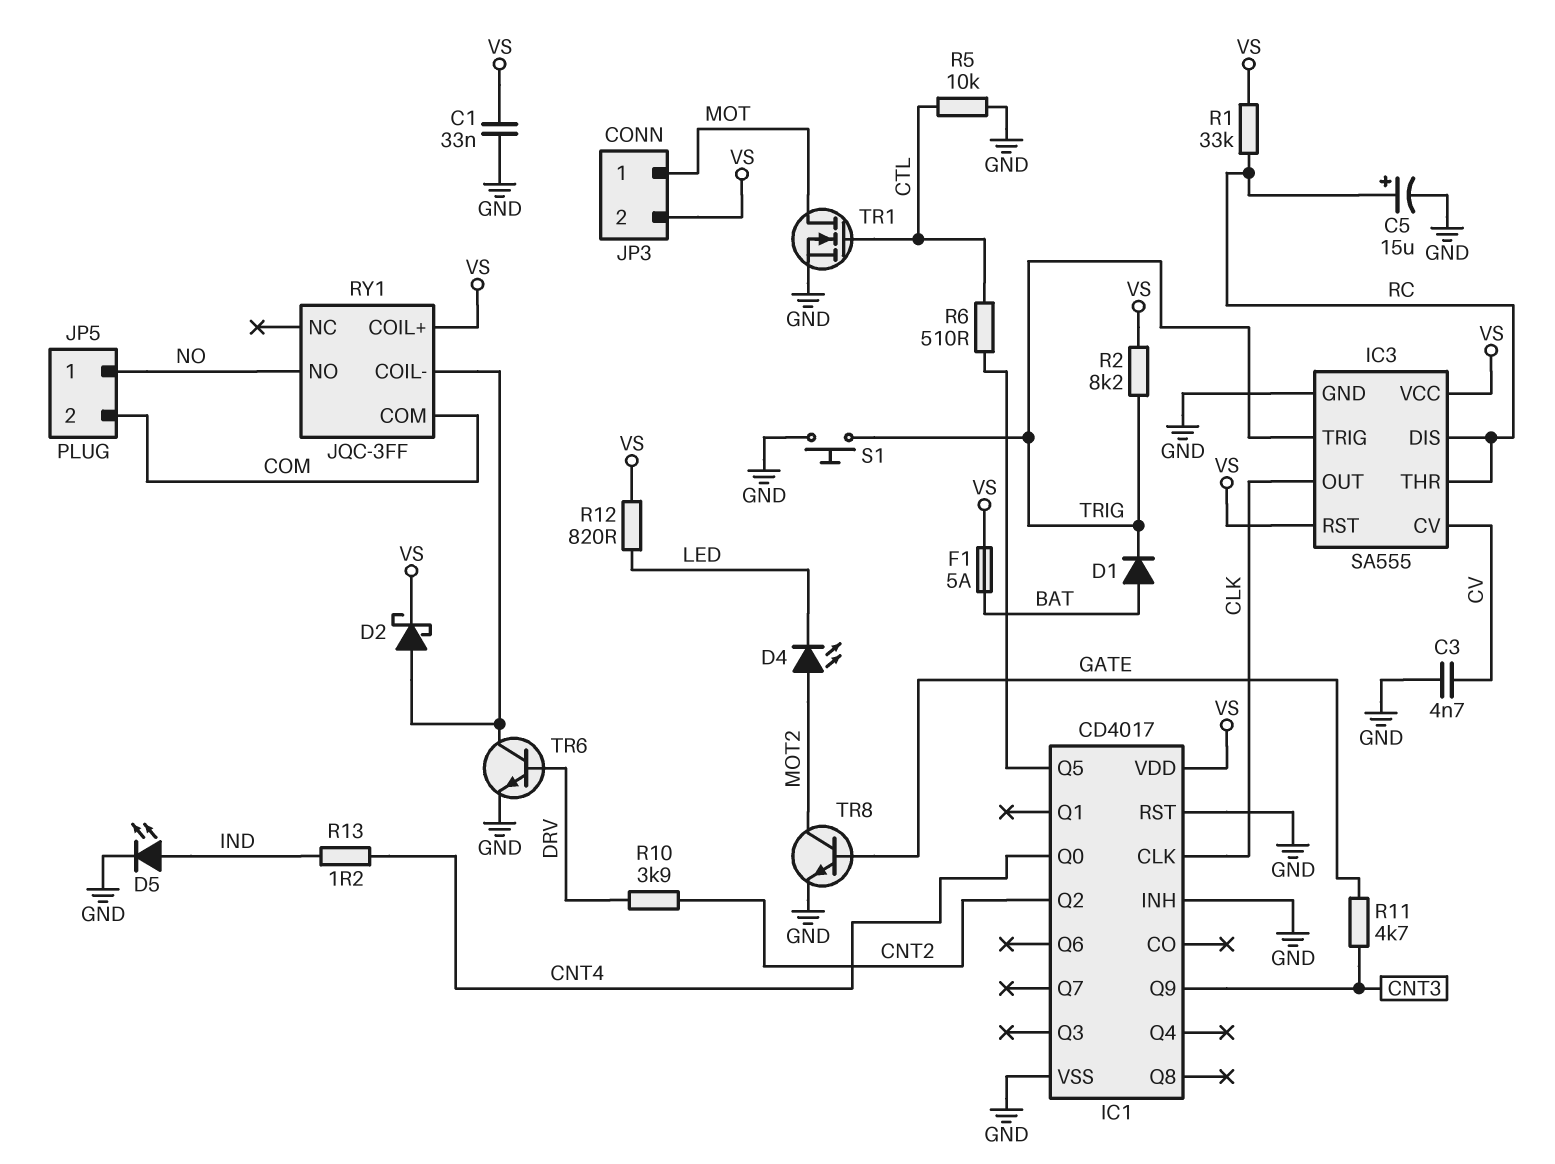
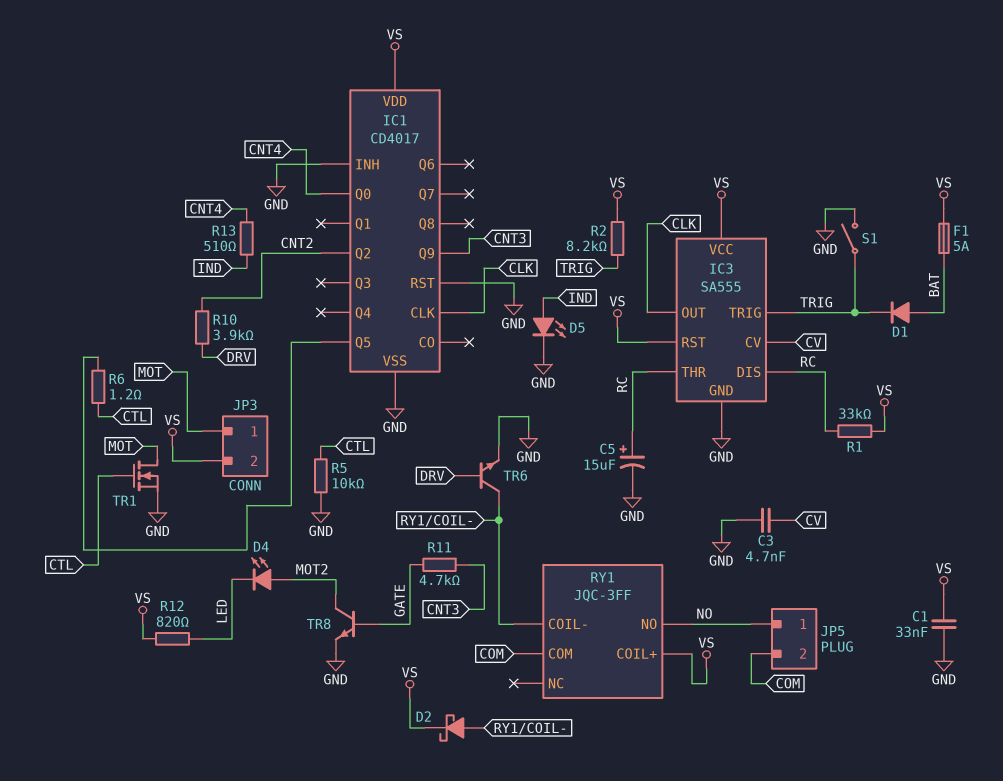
R6: 510 (CTL, IC1/Q5) -> 1.2 (CTL, IC1/Q5)
R13: 1.2 (CNT4, IND) -> 510 (CNT4, IND)
S1: button (GND, TRIG) -> switch (GND, TRIG)

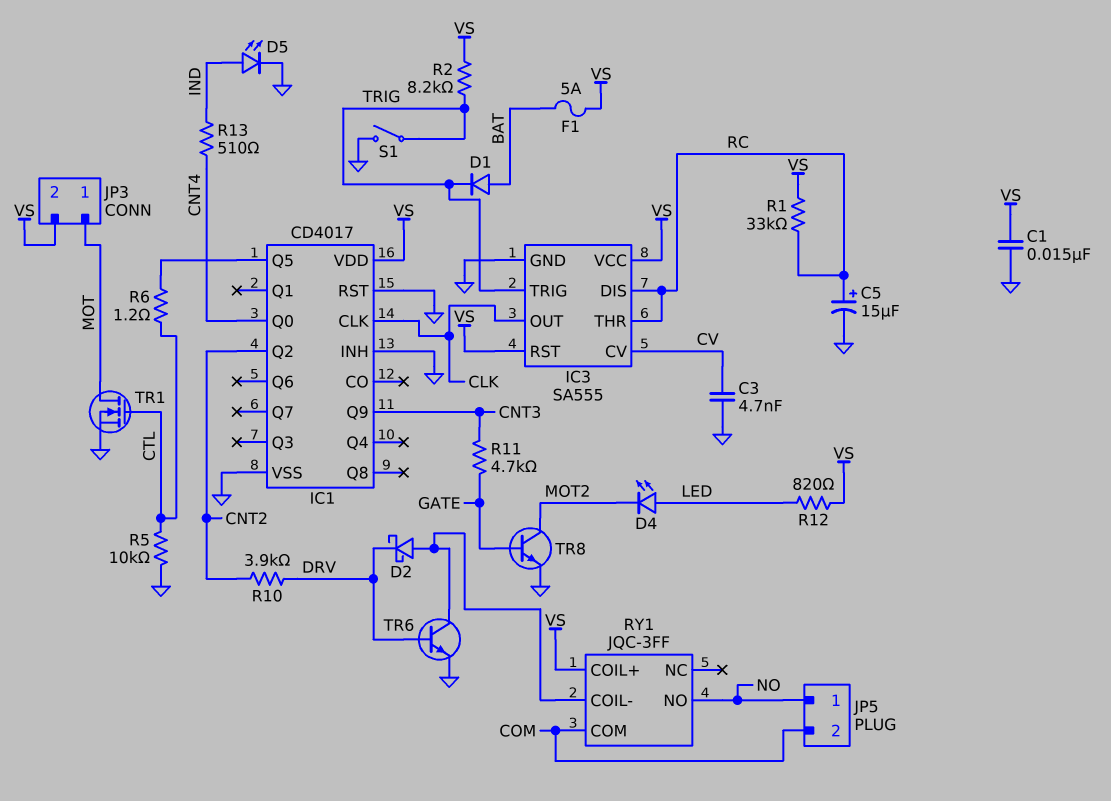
C1: 33nF (GND, VS) -> 15nF (GND, VS)
D2: schottky (A RY1/COIL-, K VS) -> schottky (A RY1/COIL-, K DRV)
D4: LED (A MOT2, K LED) -> LED (A LED, K MOT2)

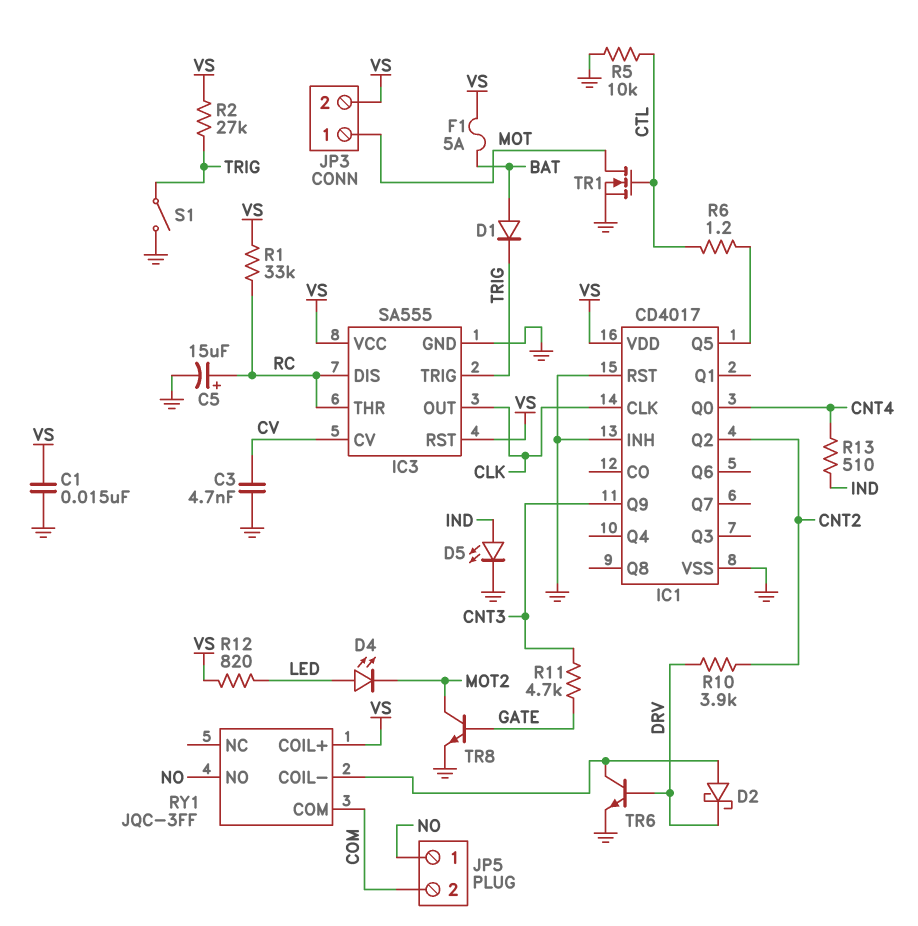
R2: 8.2k (TRIG, VS) -> 27k (TRIG, VS)

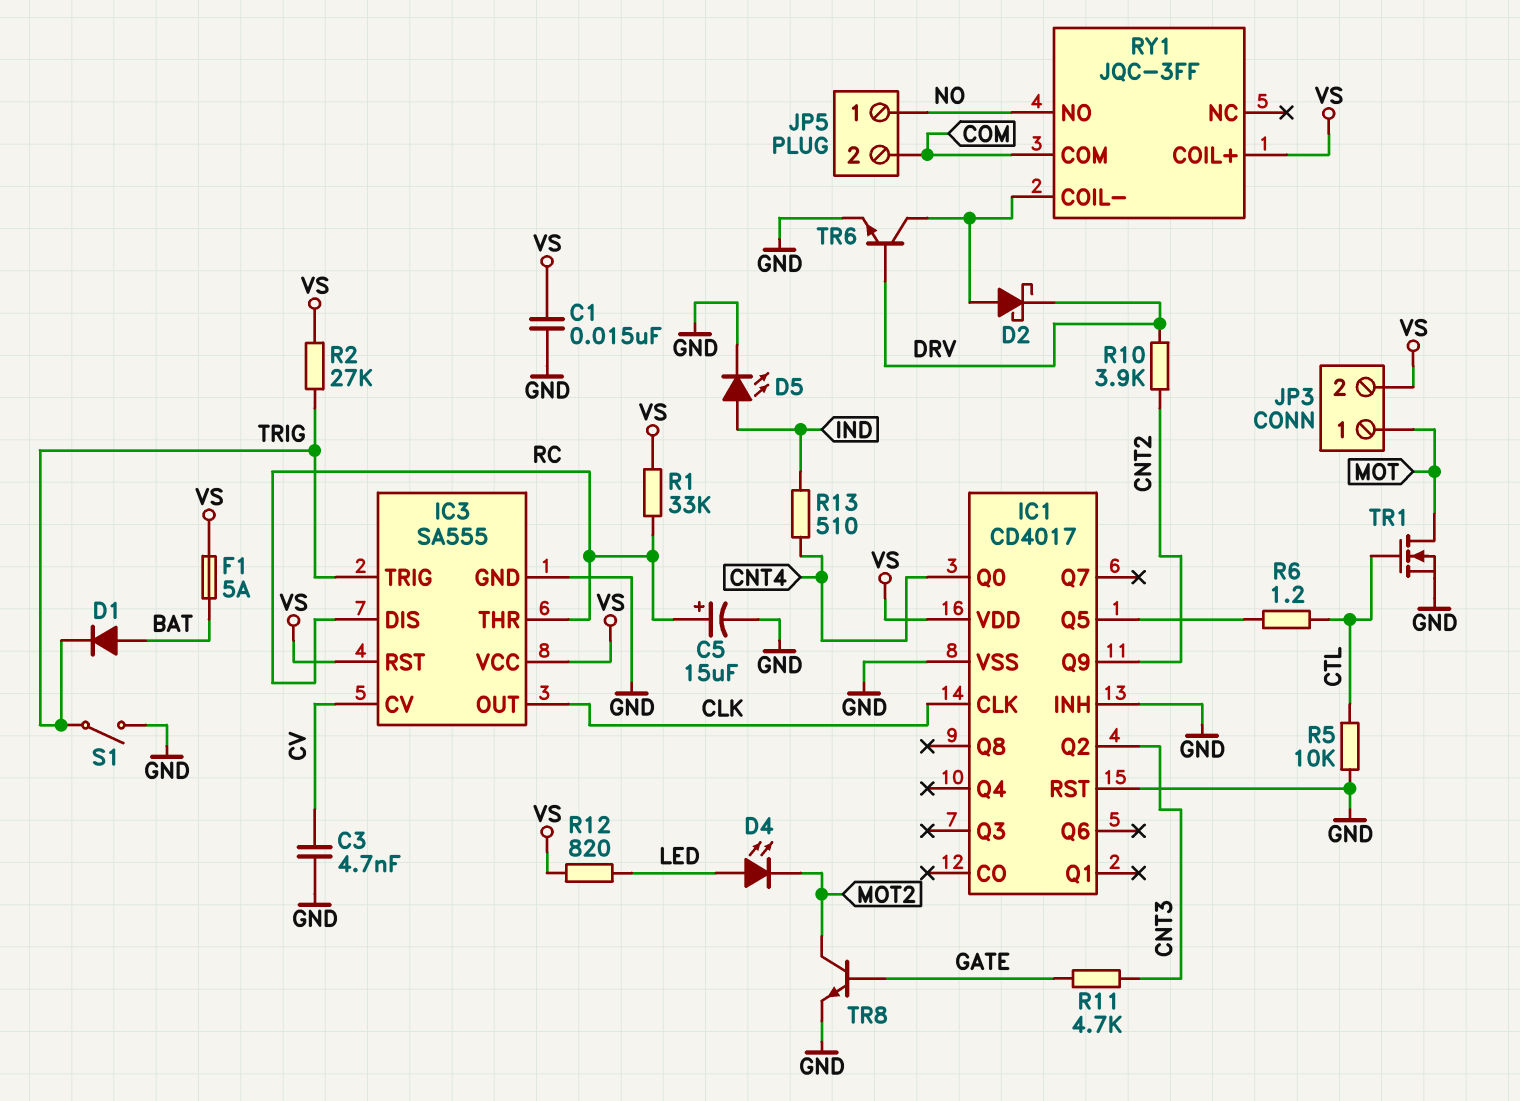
IC1 pin Q2: CNT2 -> CNT3
IC1 pin Q9: CNT3 -> CNT2

